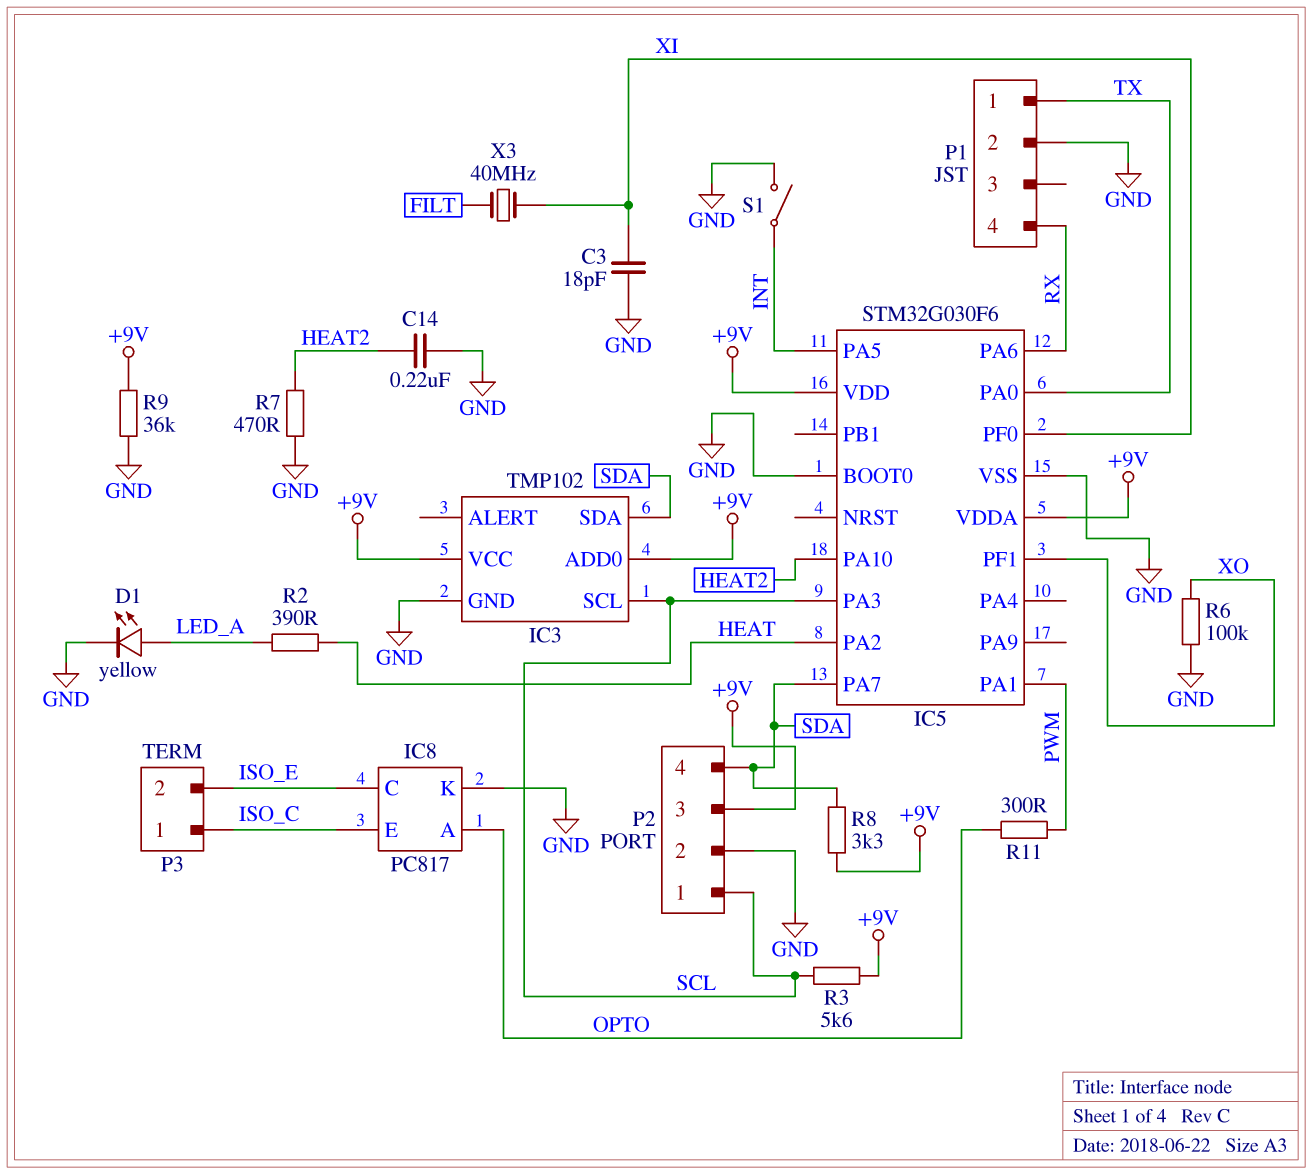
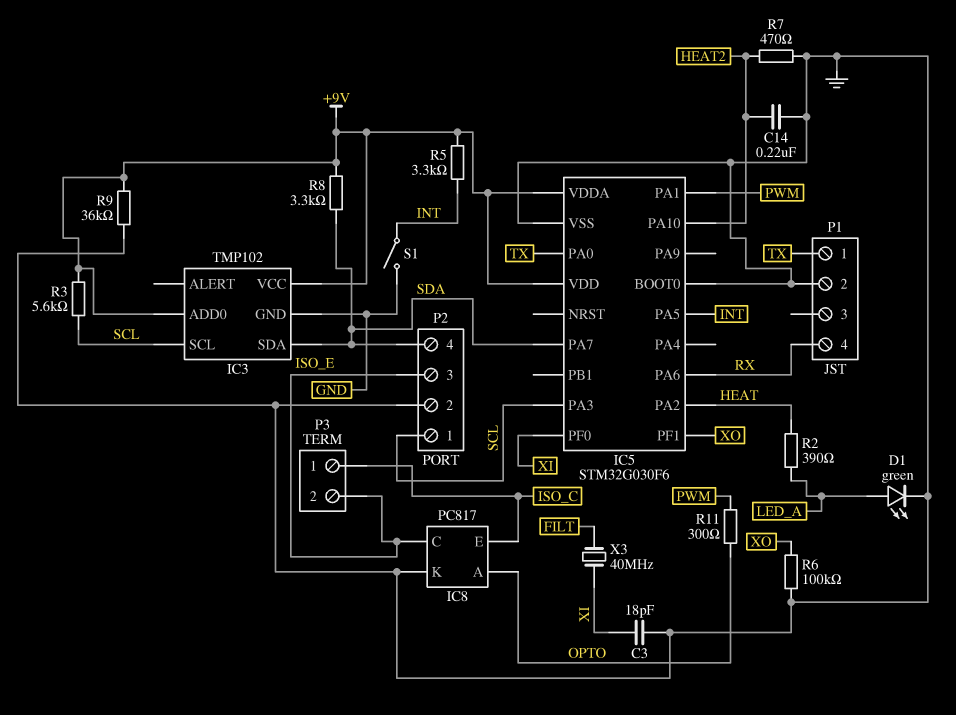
D1: LED yellow (A LED_A, K GND) -> LED green (A LED_A, K GND)
P2 pin 3: +9V -> ISO_E
R5: none -> 3.3k (+9V, INT)

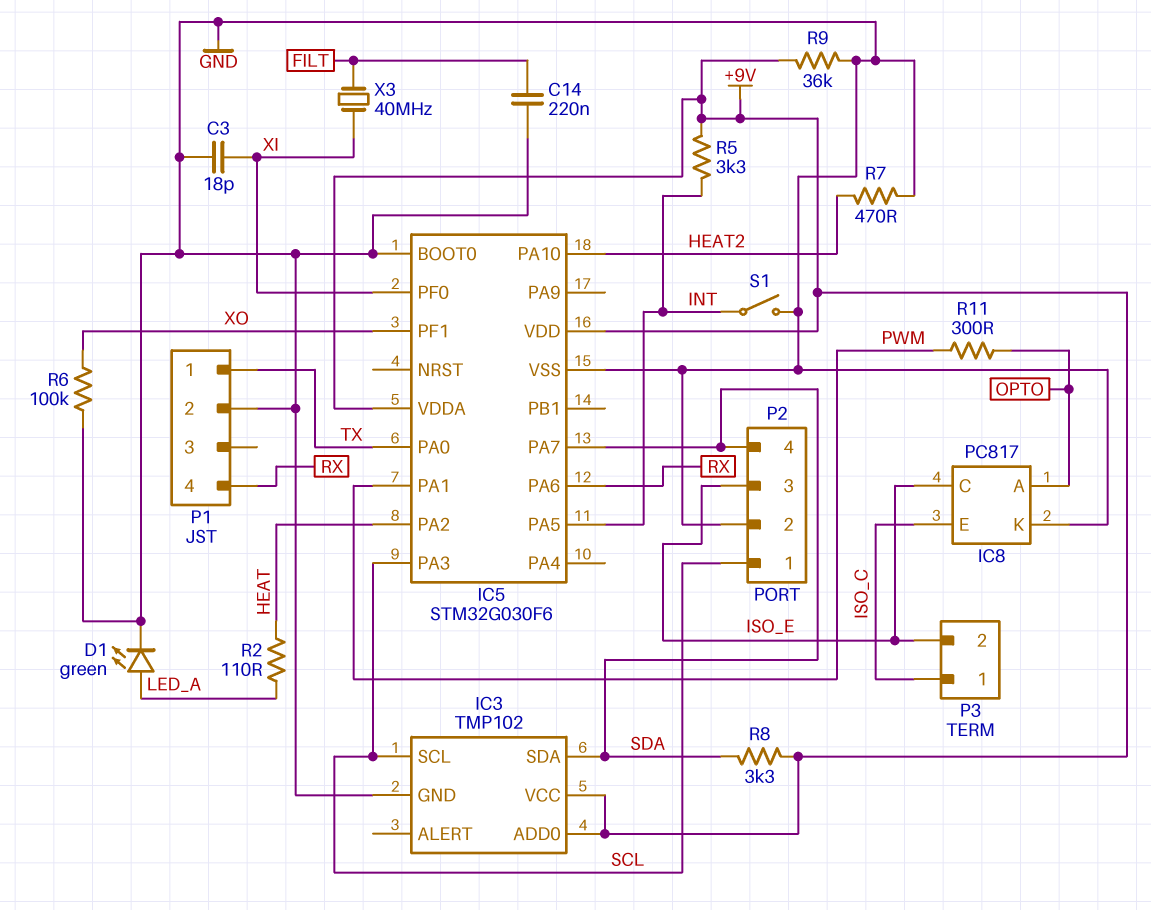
C14: 220nF (GND, HEAT2) -> 220nF (FILT, GND)
R2: 390 (HEAT, LED_A) -> 110 (HEAT, LED_A)
R3: 5.6k (+9V, SCL) -> none

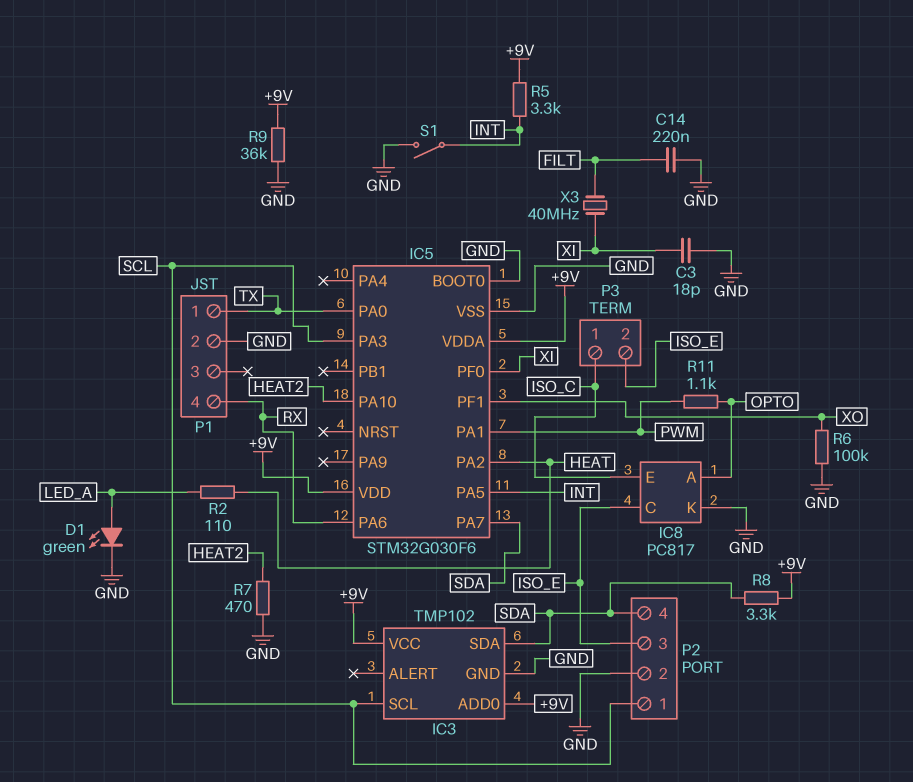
R11: 300 (OPTO, PWM) -> 1.1k (OPTO, PWM)

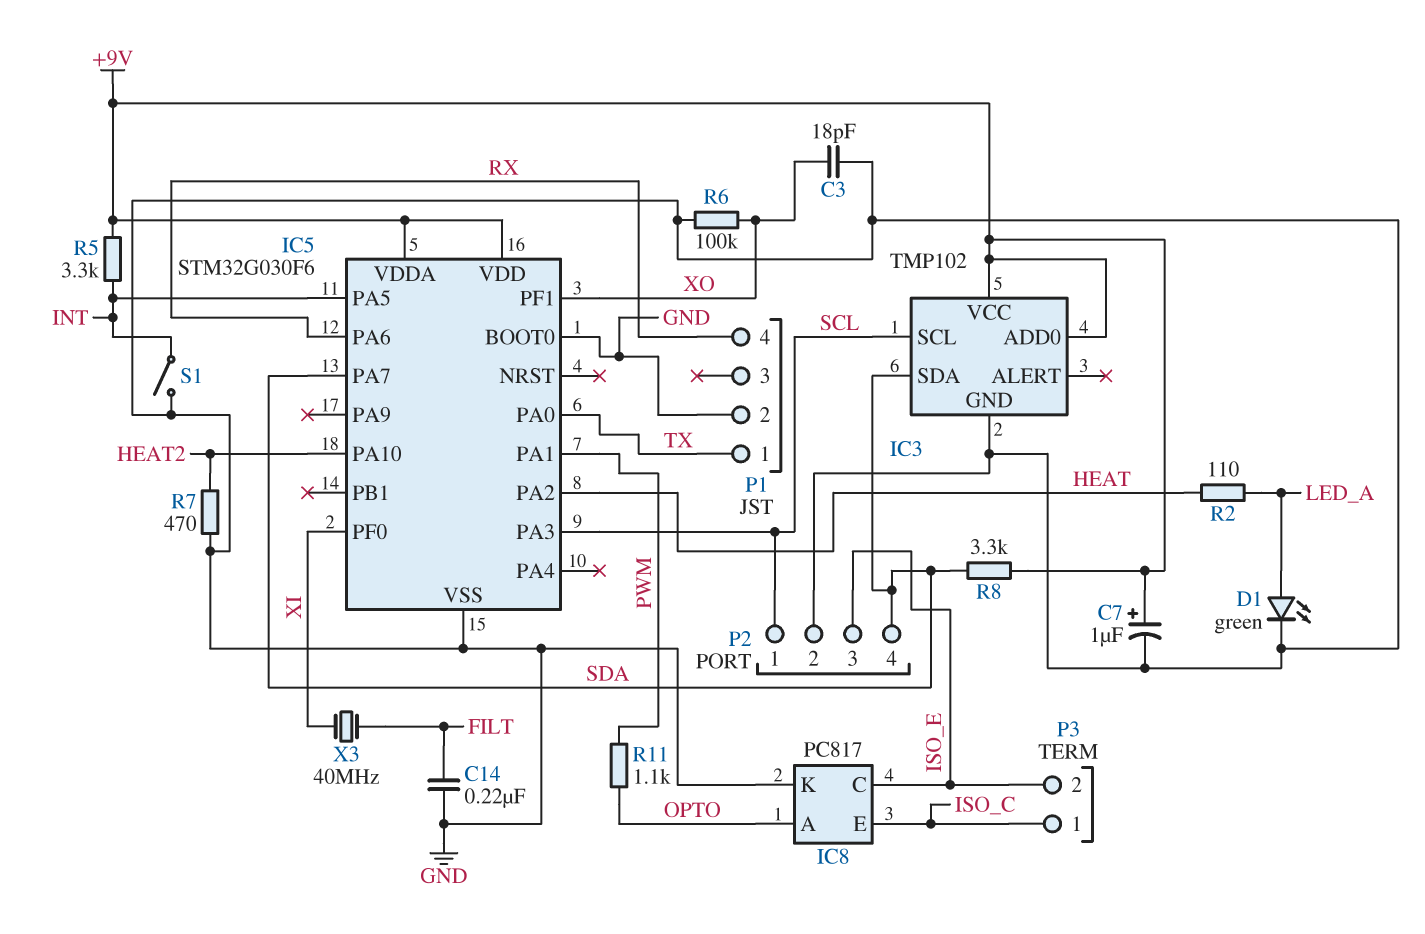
C3: 18pF (GND, XI) -> 18pF (GND, XO)
C7: none -> 1uF (plus +9V, minus GND)
R9: 36k (+9V, GND) -> none

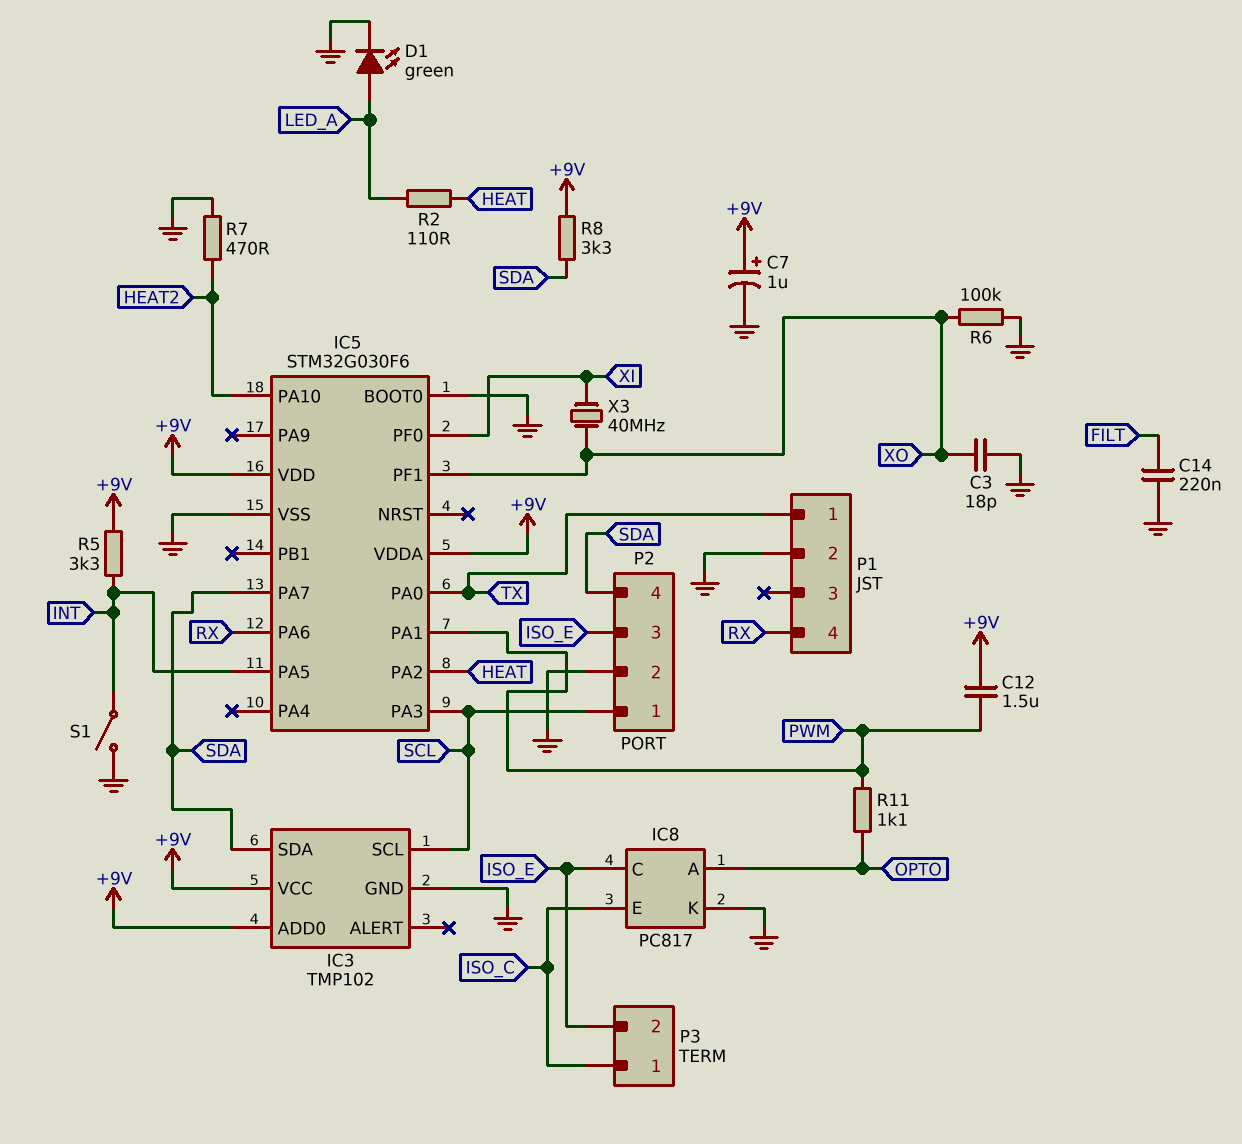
C12: none -> 1.5uF (+9V, PWM)
X3: 40MHz (FILT, XI) -> 40MHz (XI, XO)

